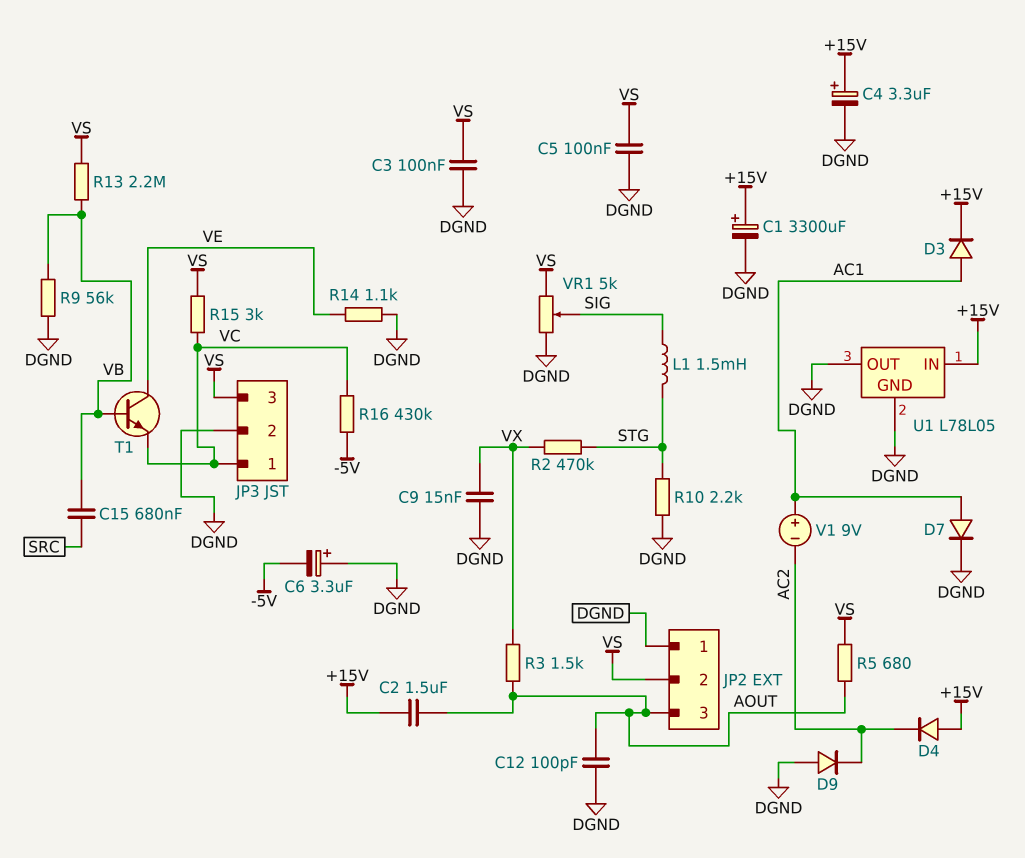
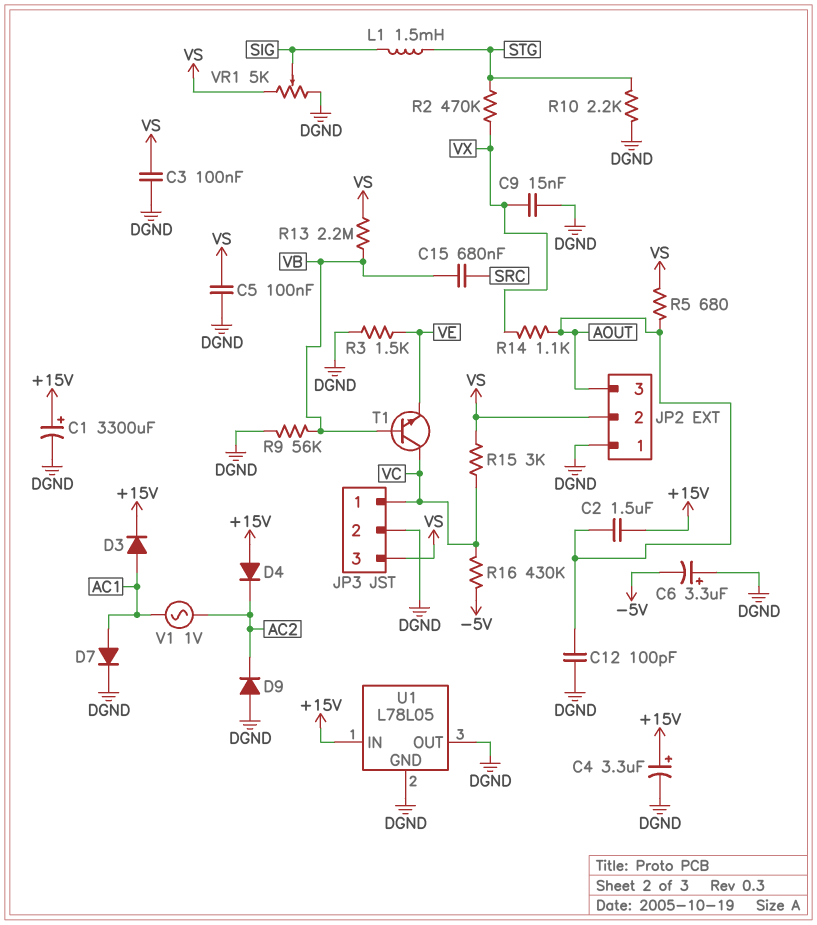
R3: 1.5k (AOUT, VX) -> 1.5k (DGND, VE)
R14: 1.1k (DGND, VE) -> 1.1k (AOUT, VX)
T1: NPN (B VB, C VE, E VC) -> NPN (B VB, C VC, E VE)
V1: 9V (plus AC1, minus AC2) -> AC 1V (AC1, AC2)

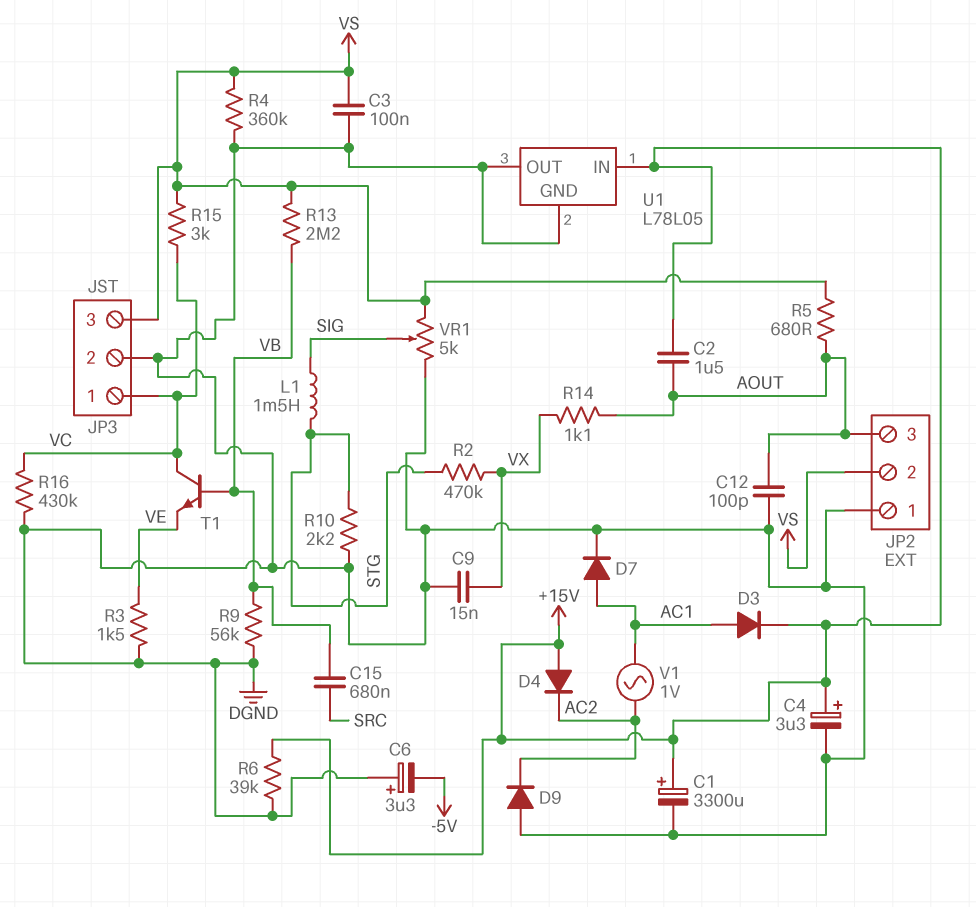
C5: 100nF (DGND, VS) -> none
R4: none -> 360k (DGND, VS)
R6: none -> 39k (+15V, DGND)
R16: 430k (-5V, VC) -> 430k (DGND, VC)

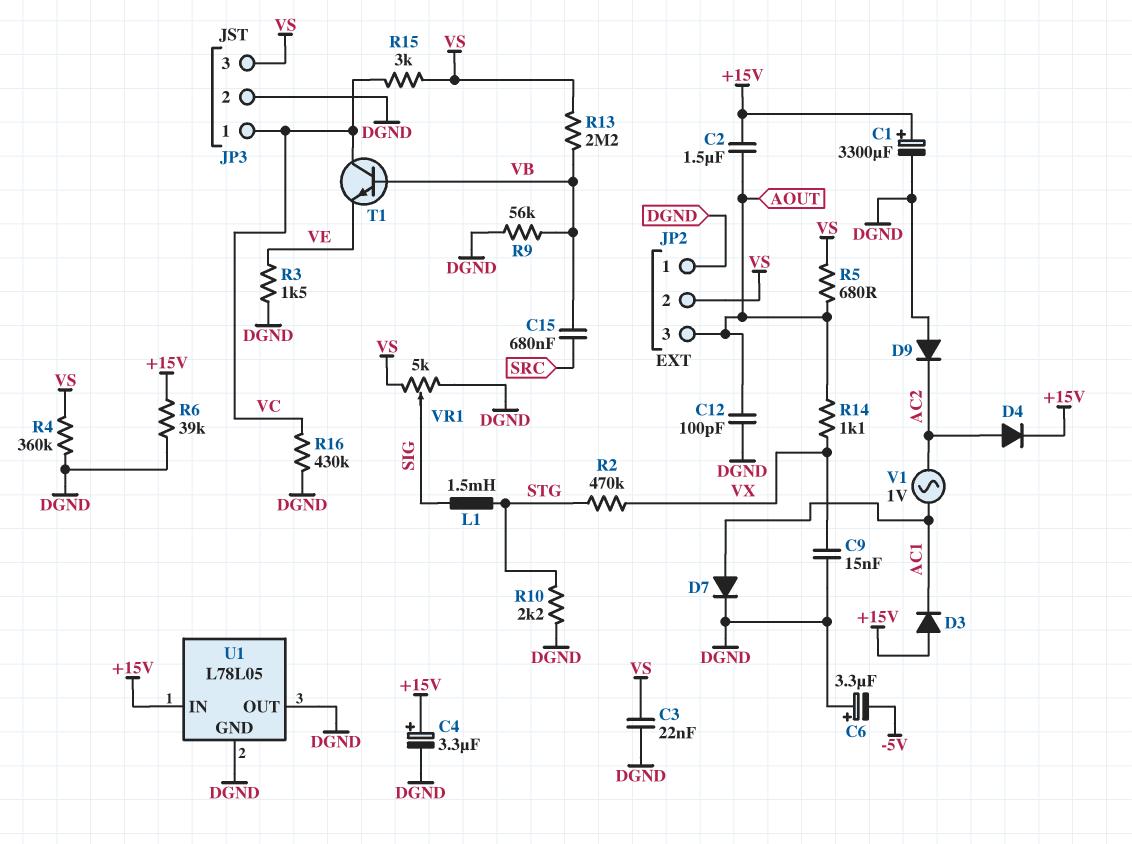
C3: 100nF (DGND, VS) -> 22nF (DGND, VS)
D3: diode (A AC1, K +15V) -> diode (A +15V, K AC1)
D4: diode (A +15V, K AC2) -> diode (A AC2, K +15V)

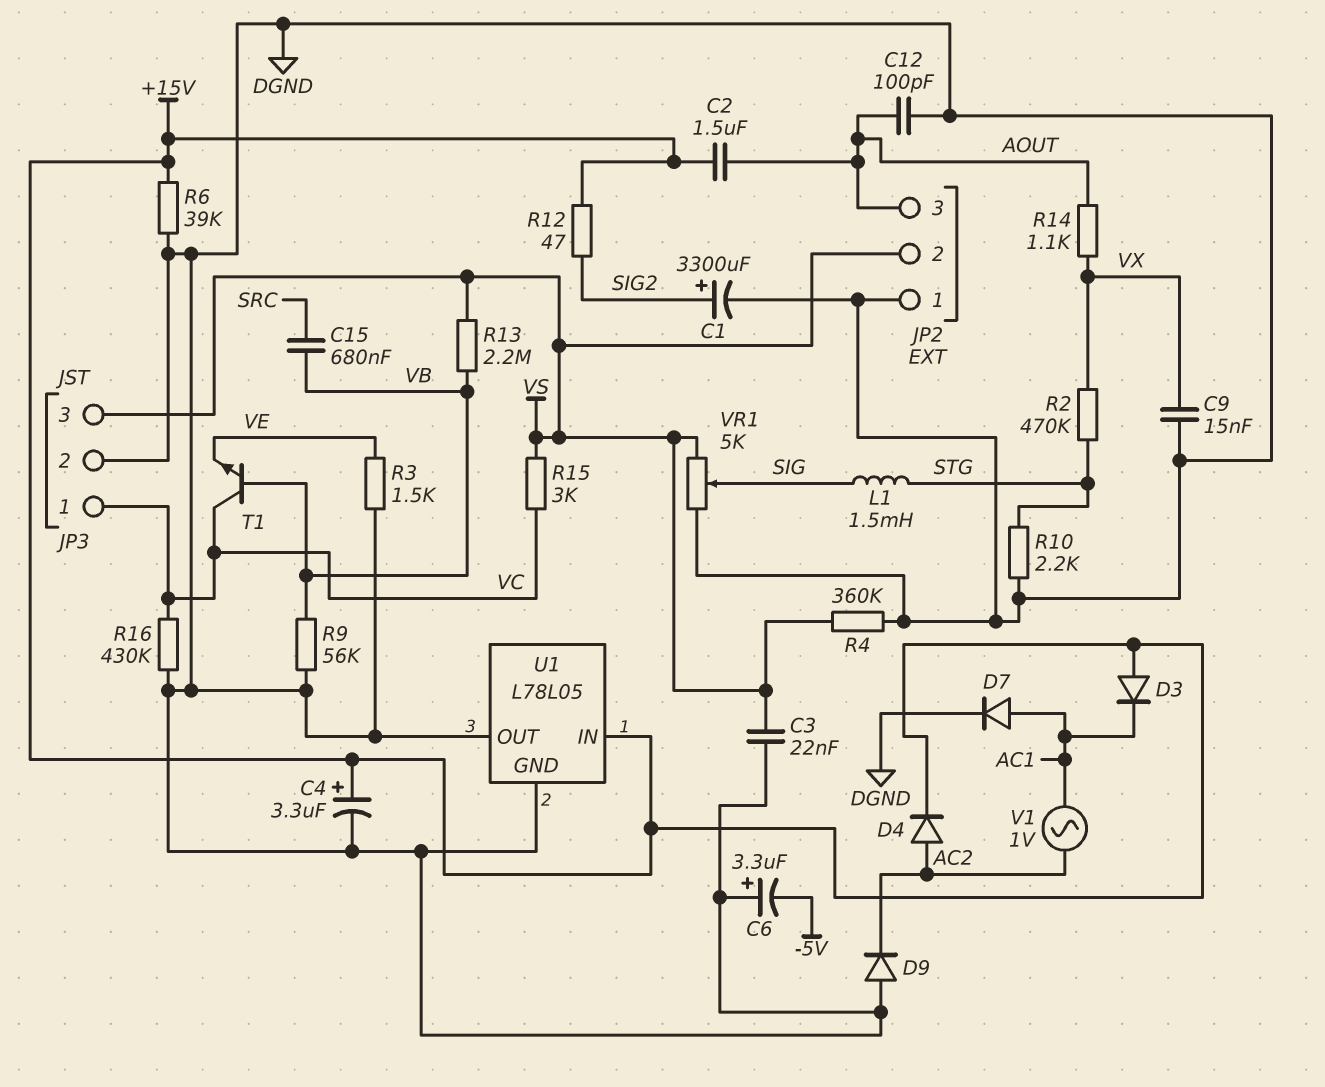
C1: 3300uF (plus +15V, minus DGND) -> 3300uF (plus SIG2, minus DGND)
R5: 680 (AOUT, VS) -> none
R12: none -> 47 (+15V, SIG2)

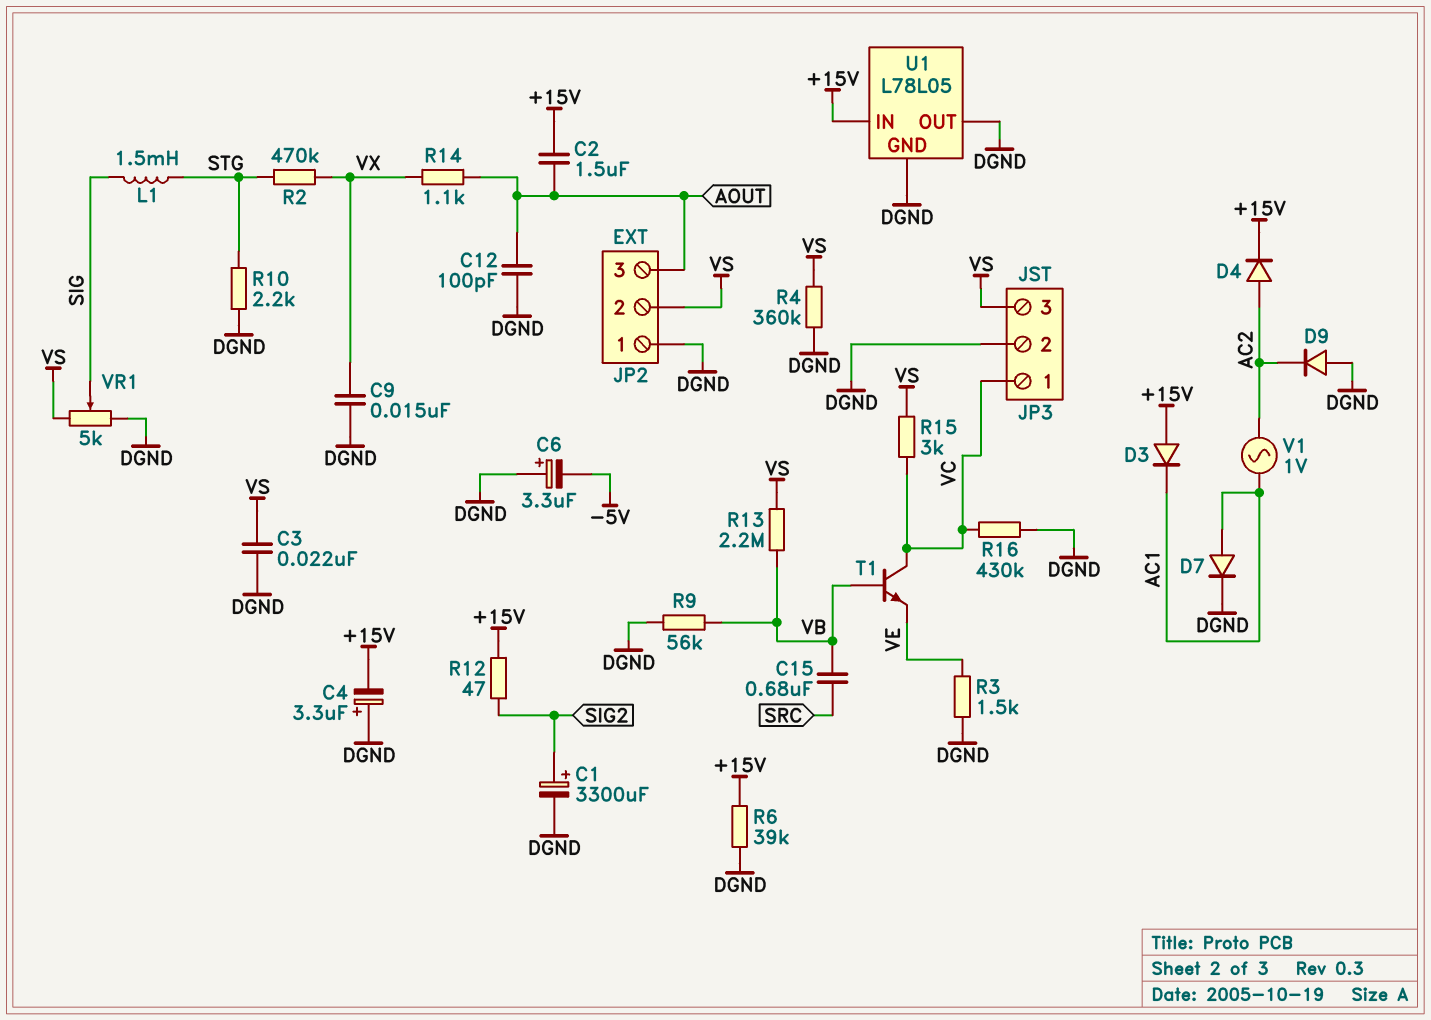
C4: 3.3uF (plus +15V, minus DGND) -> 3.3uF (plus DGND, minus +15V)

